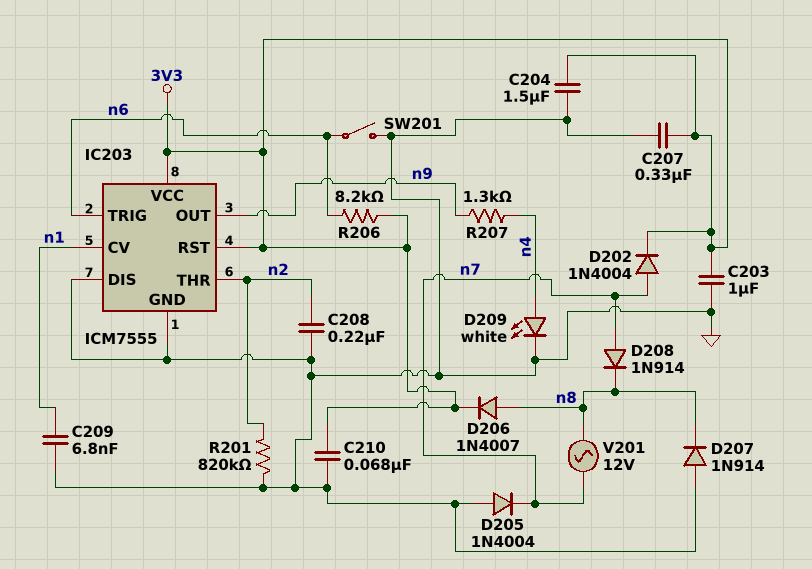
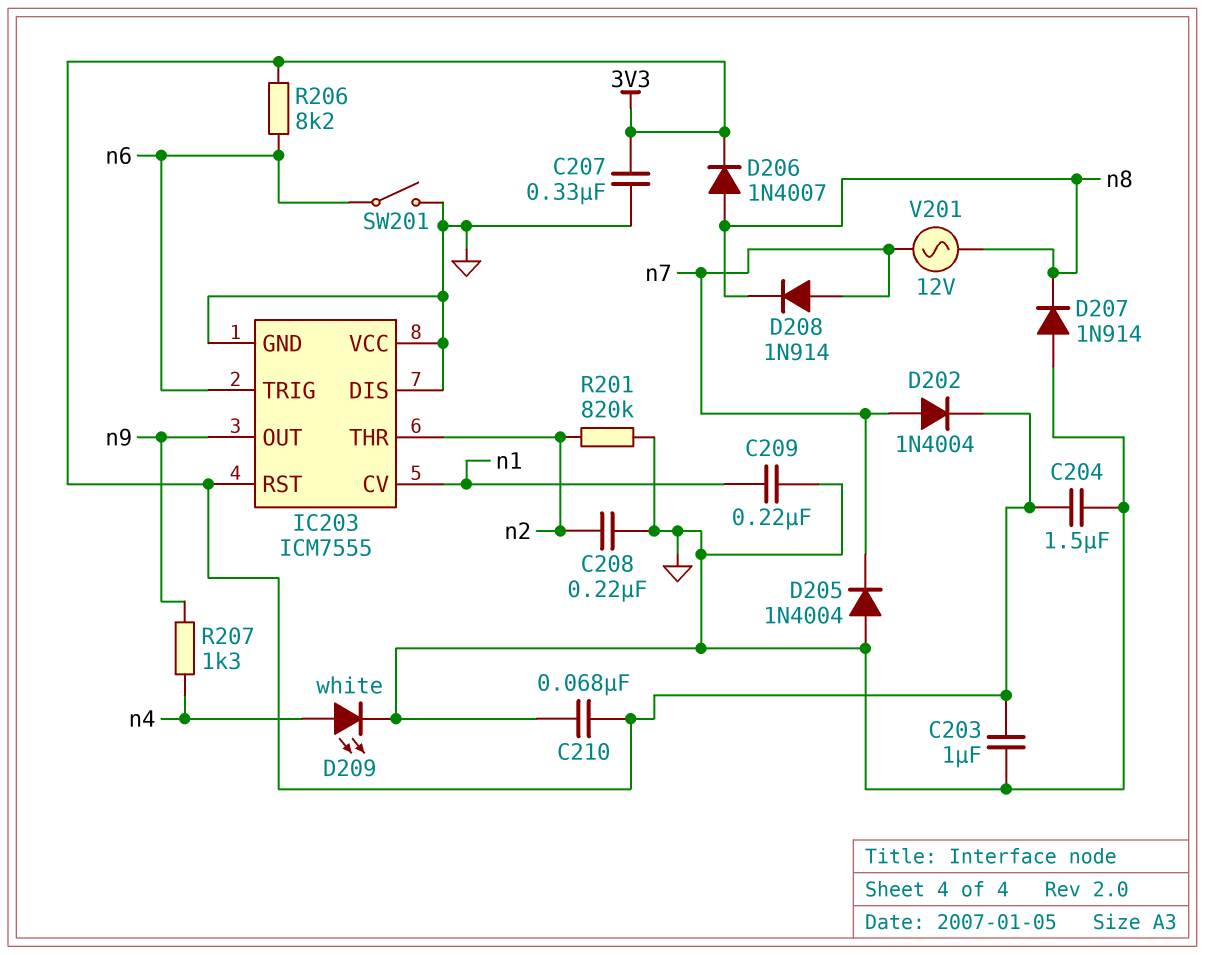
C209: 6.8nF (GND, n1) -> 220nF (GND, n1)
IC203 pin VCC: 3V3 -> GND

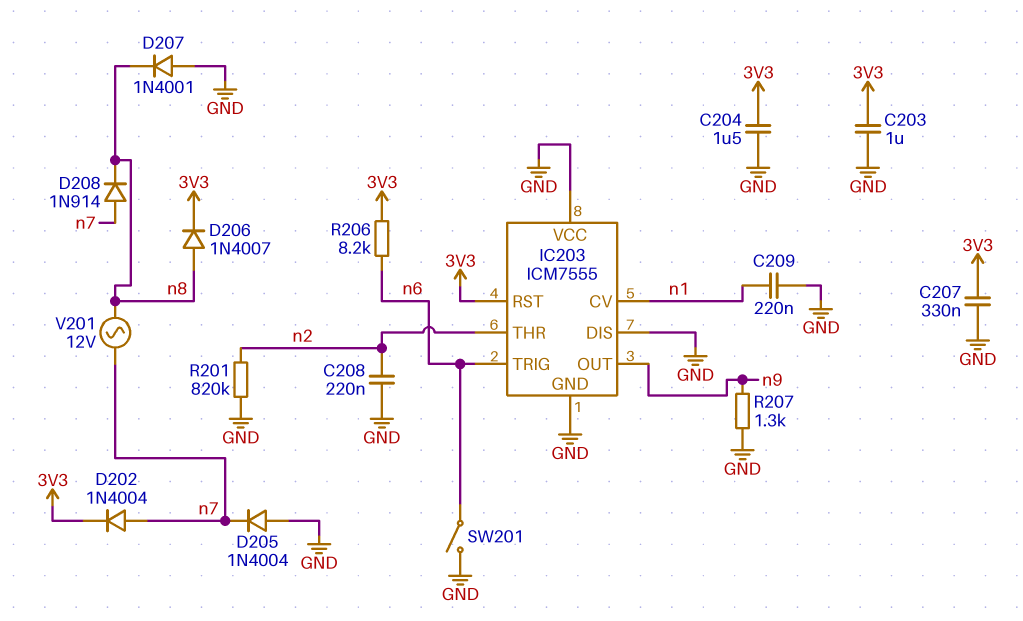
C210: 68nF (3V3, GND) -> none
D207: diode 1N914 (A GND, K n8) -> diode 1N4001 (A GND, K n8)
D209: LED white (A n4, K GND) -> none
R207: 1.3k (n4, n9) -> 1.3k (GND, n9)

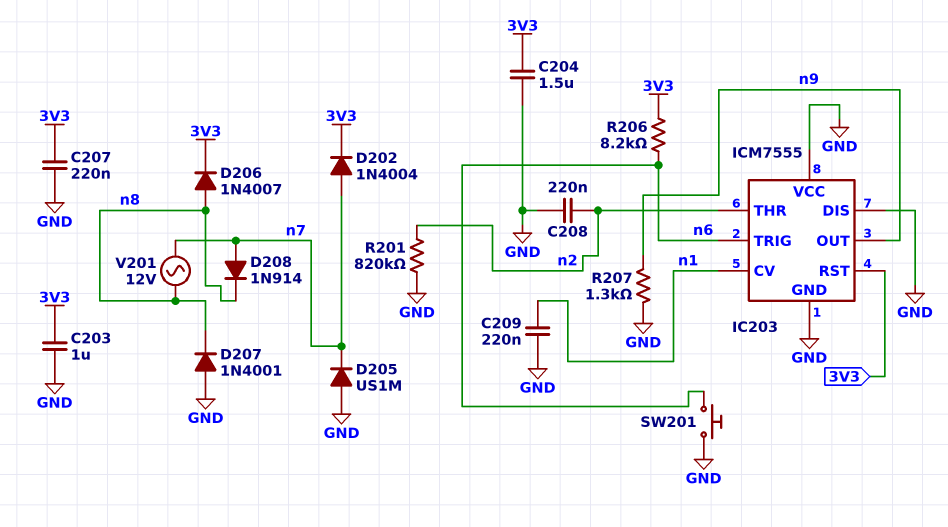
C207: 330nF (3V3, GND) -> 220nF (3V3, GND)
D205: diode 1N4004 (A GND, K n7) -> diode US1M (A GND, K n7)
SW201: switch (GND, n6) -> button (GND, n6)

